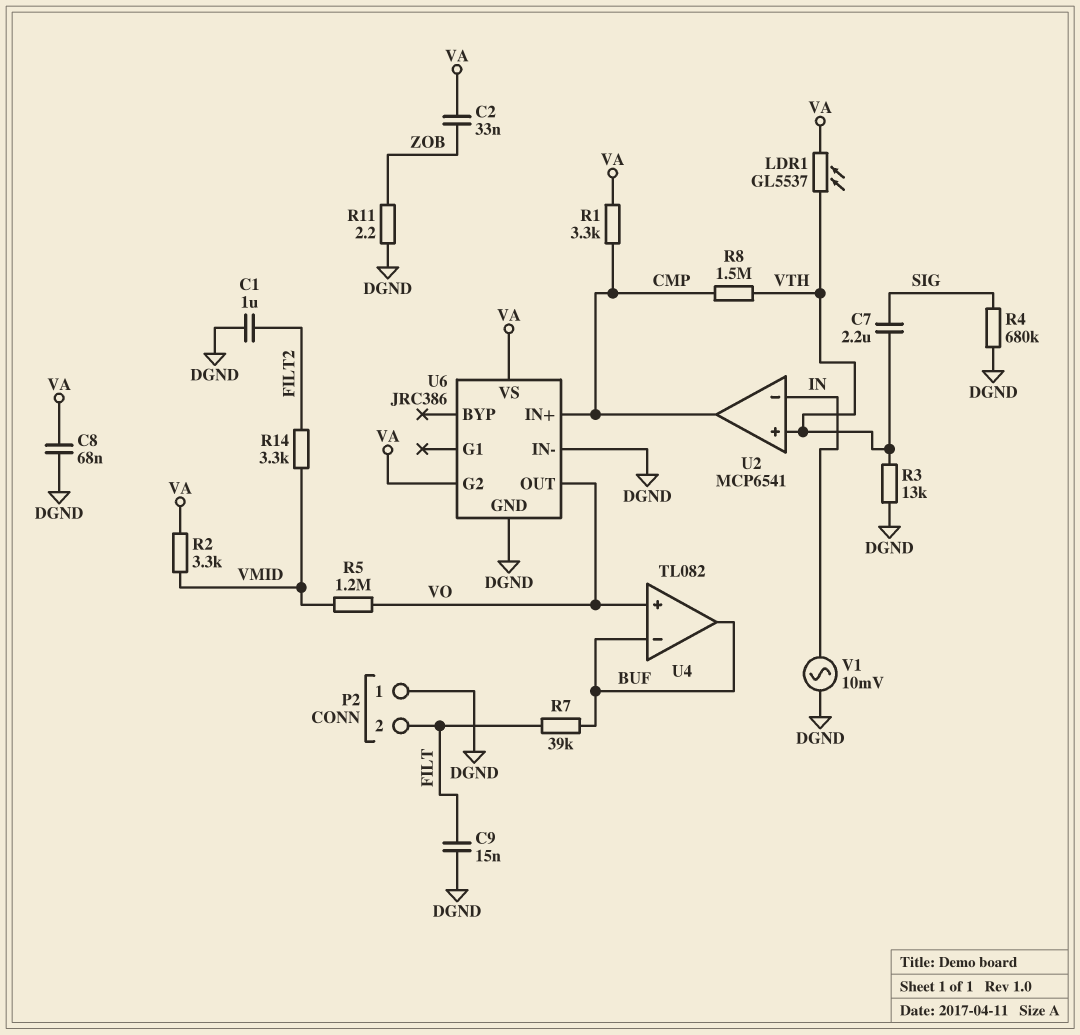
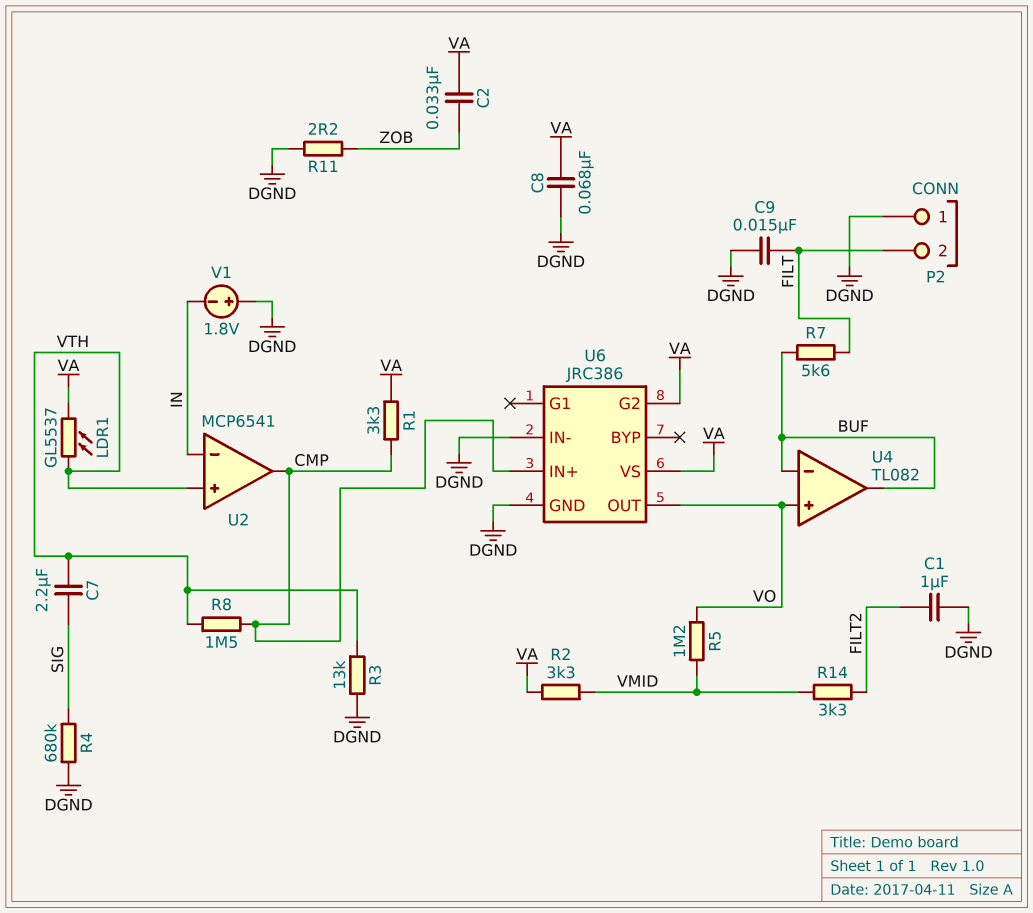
R7: 39k (BUF, FILT) -> 5.6k (BUF, FILT)
V1: AC 10mV (DGND, IN) -> 1.8V (plus DGND, minus IN)

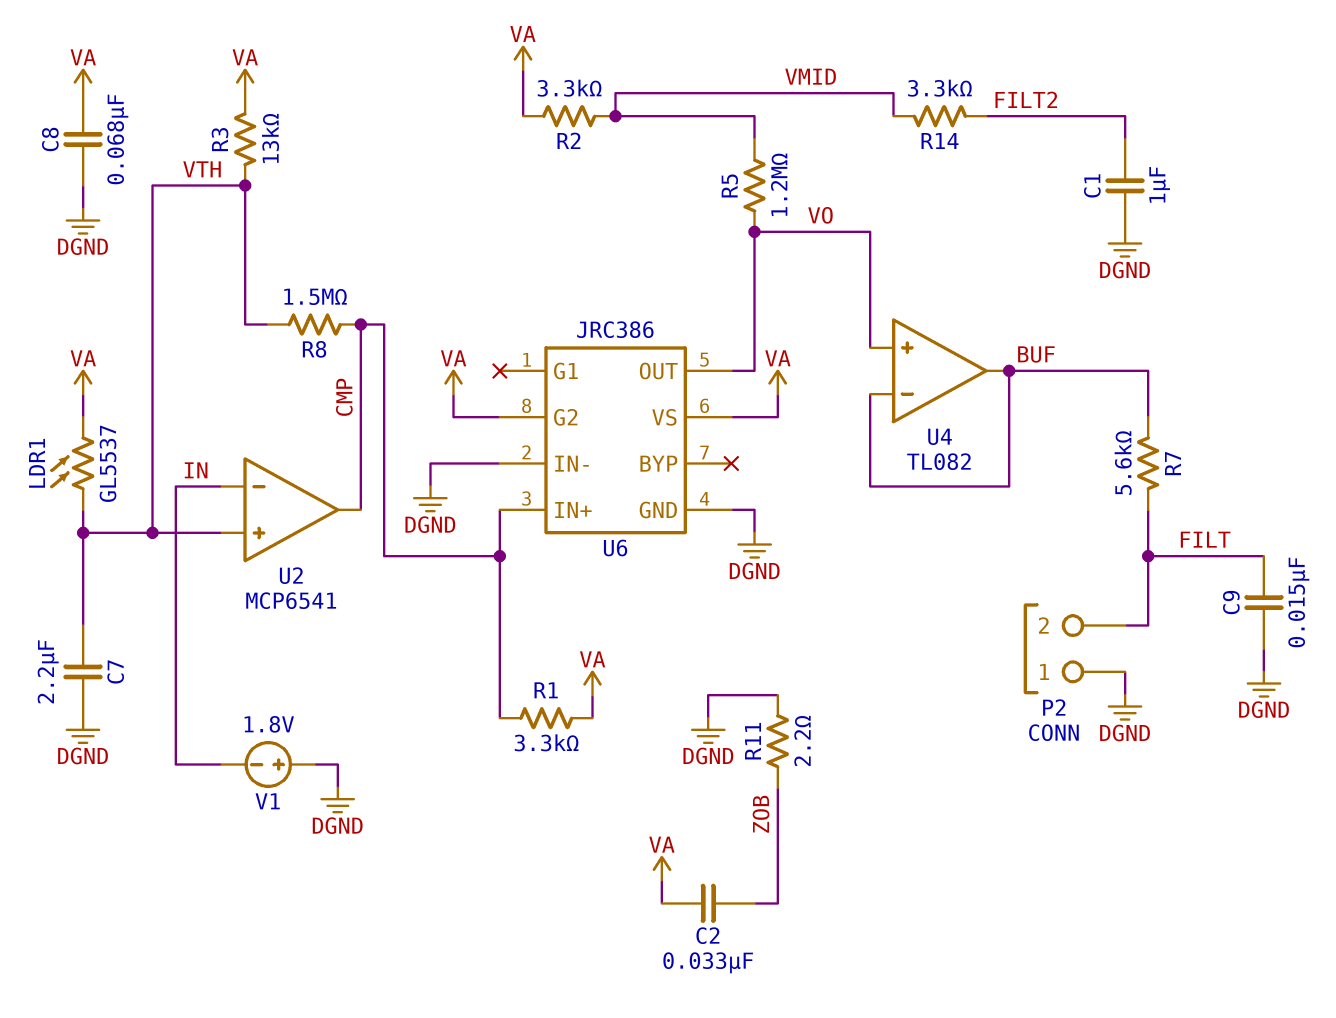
C7: 2.2uF (SIG, VTH) -> 2.2uF (DGND, VTH)
R3: 13k (DGND, VTH) -> 13k (VA, VTH)
R4: 680k (DGND, SIG) -> none

